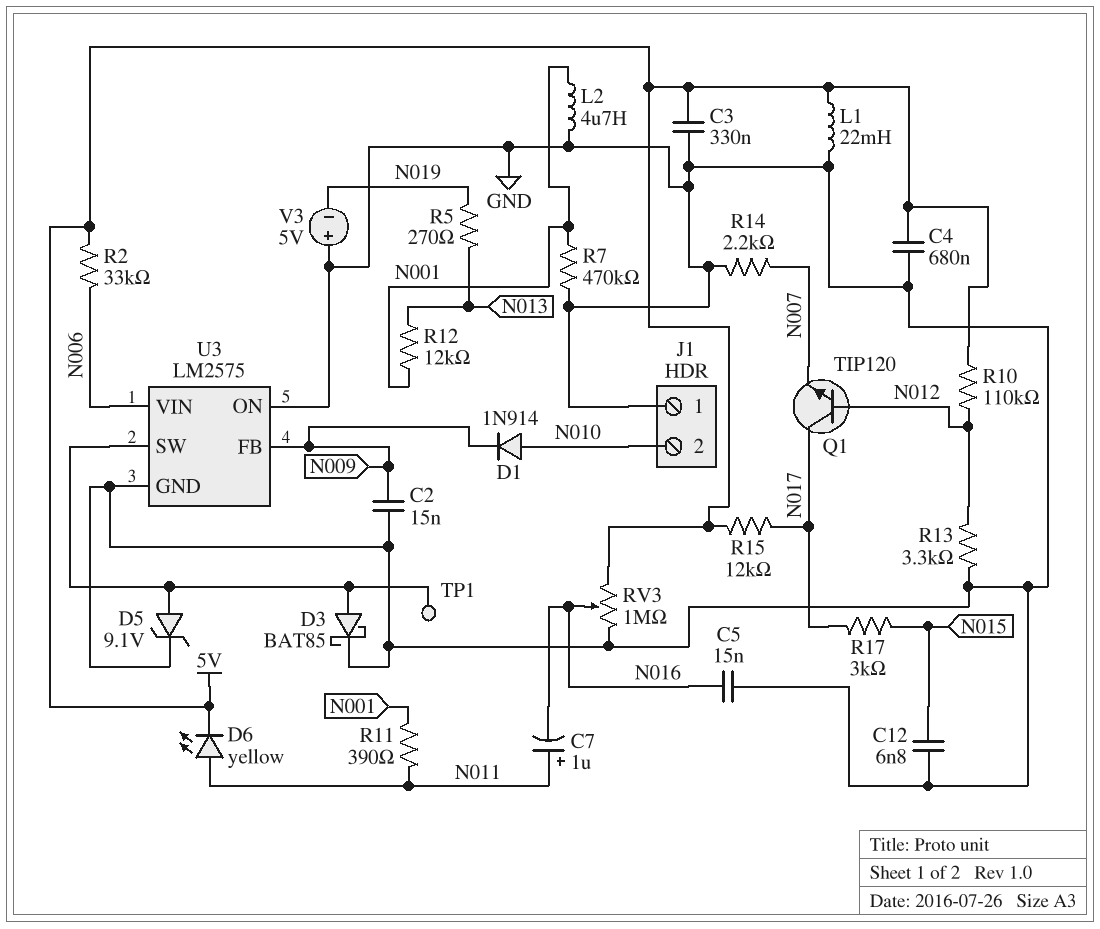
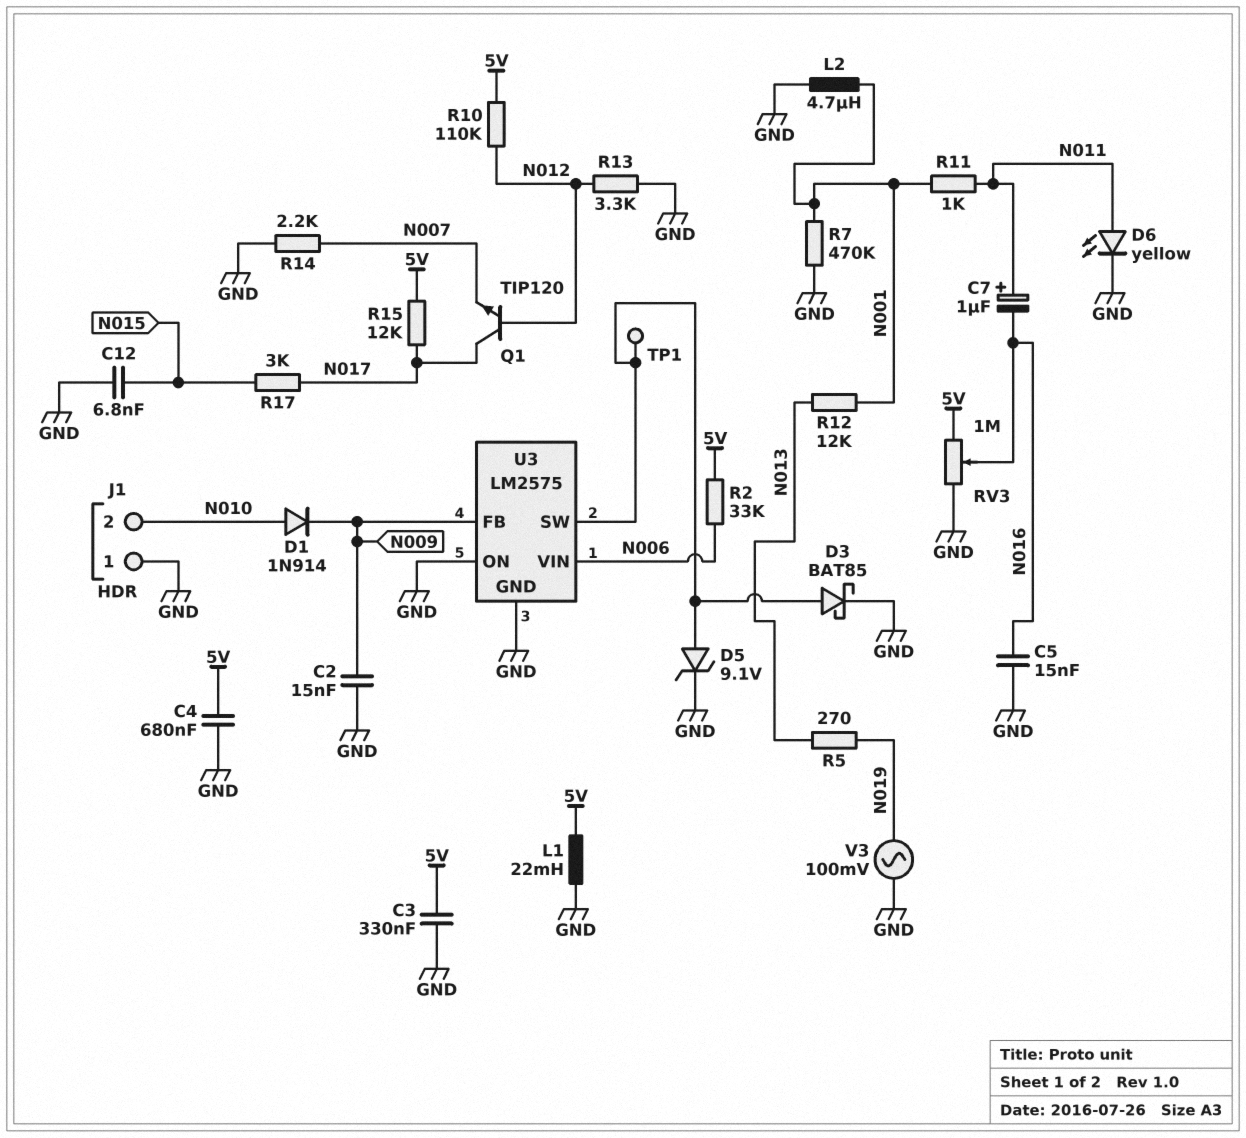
D6: LED yellow (A N011, K 5V) -> LED yellow (A N011, K GND)
R11: 390 (N001, N011) -> 1k (N001, N011)
V3: 5V (plus GND, minus N019) -> AC 100mV (GND, N019)

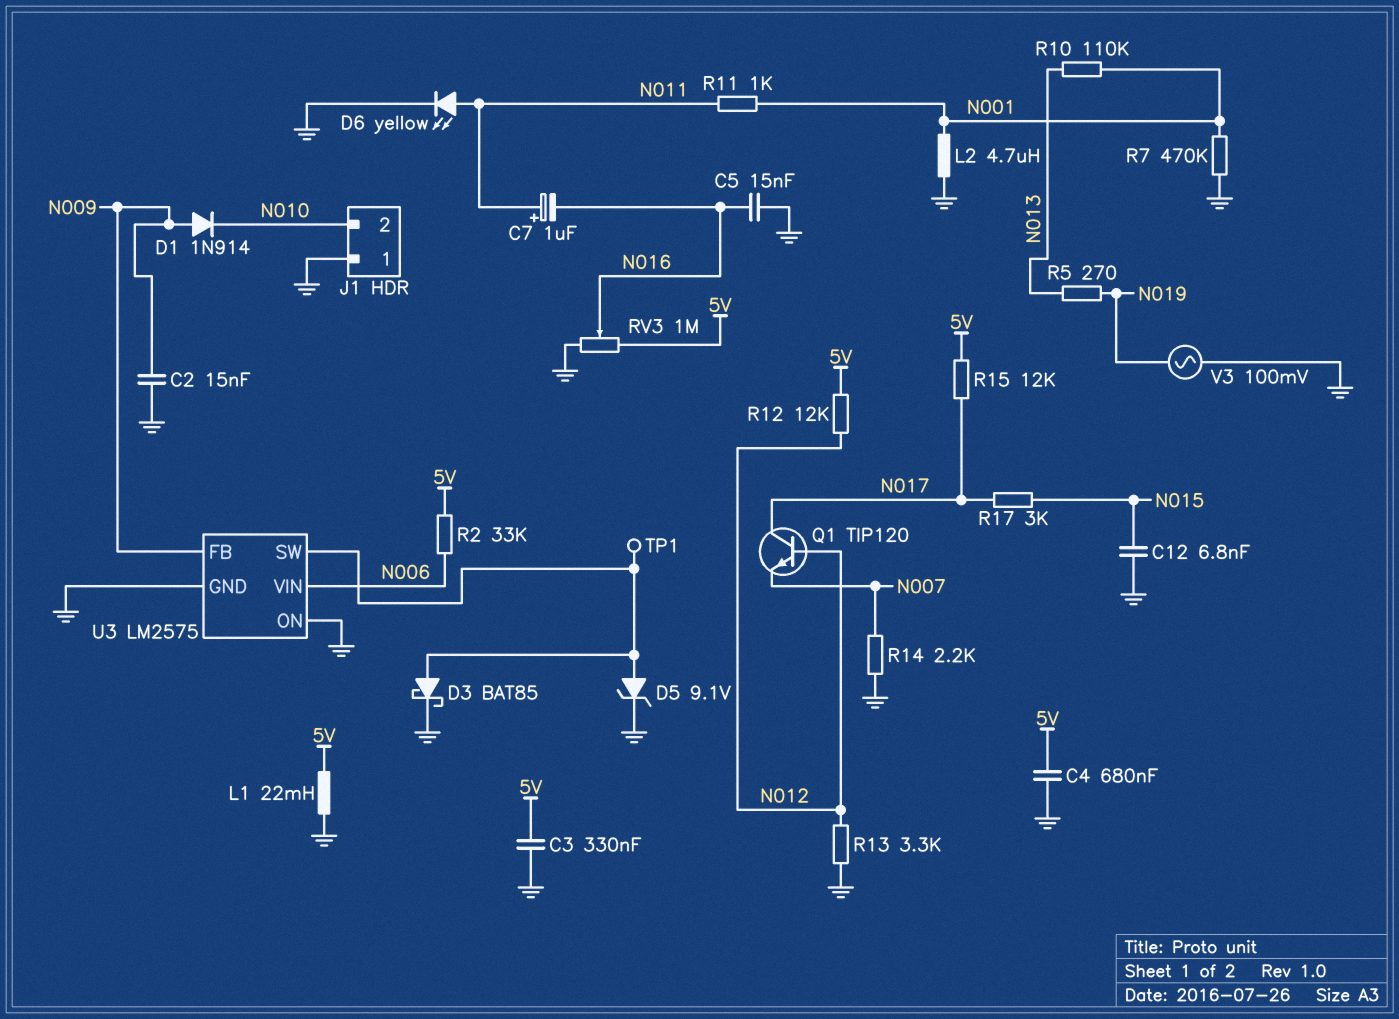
D1: diode 1N914 (A N010, K N009) -> diode 1N914 (A N009, K N010)
R10: 110k (5V, N012) -> 110k (N001, N013)
R12: 12k (N001, N013) -> 12k (5V, N012)

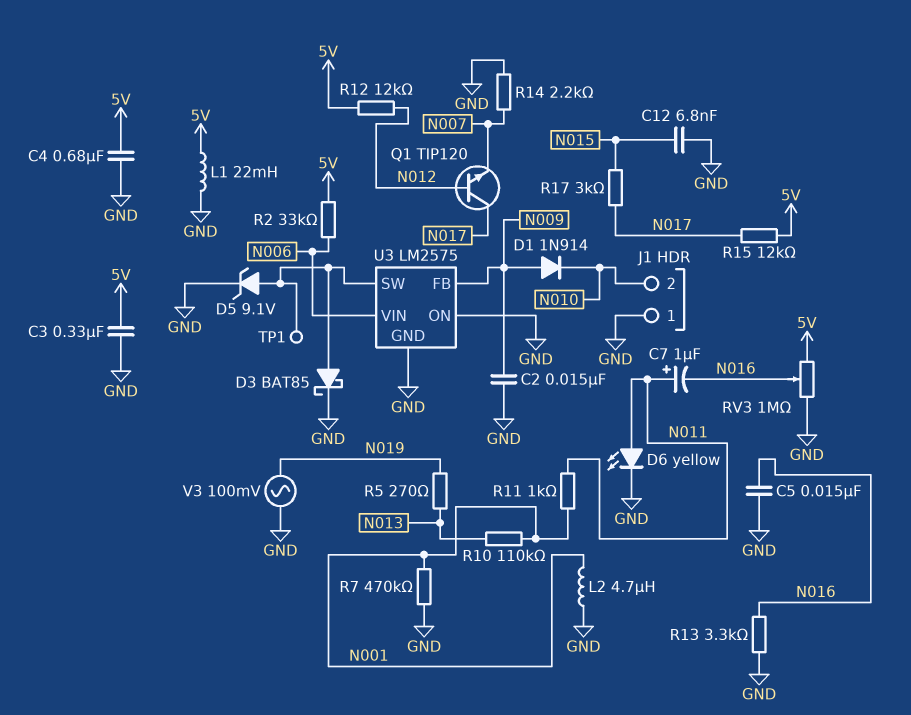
R13: 3.3k (GND, N012) -> 3.3k (GND, N016)

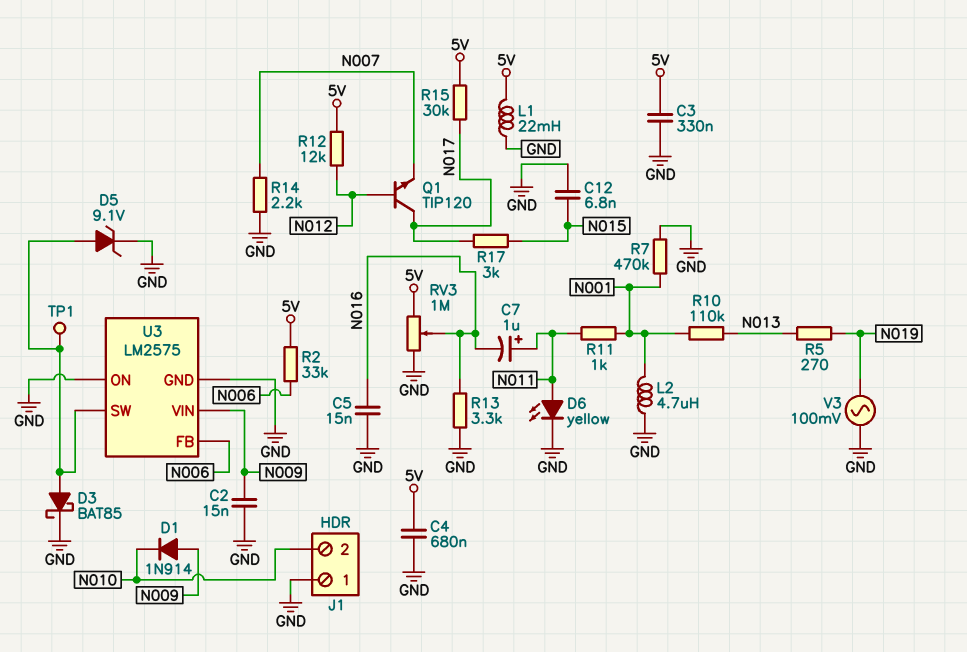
R15: 12k (5V, N017) -> 30k (5V, N017)
U3 pin FB: N009 -> N006
U3 pin VIN: N006 -> N009

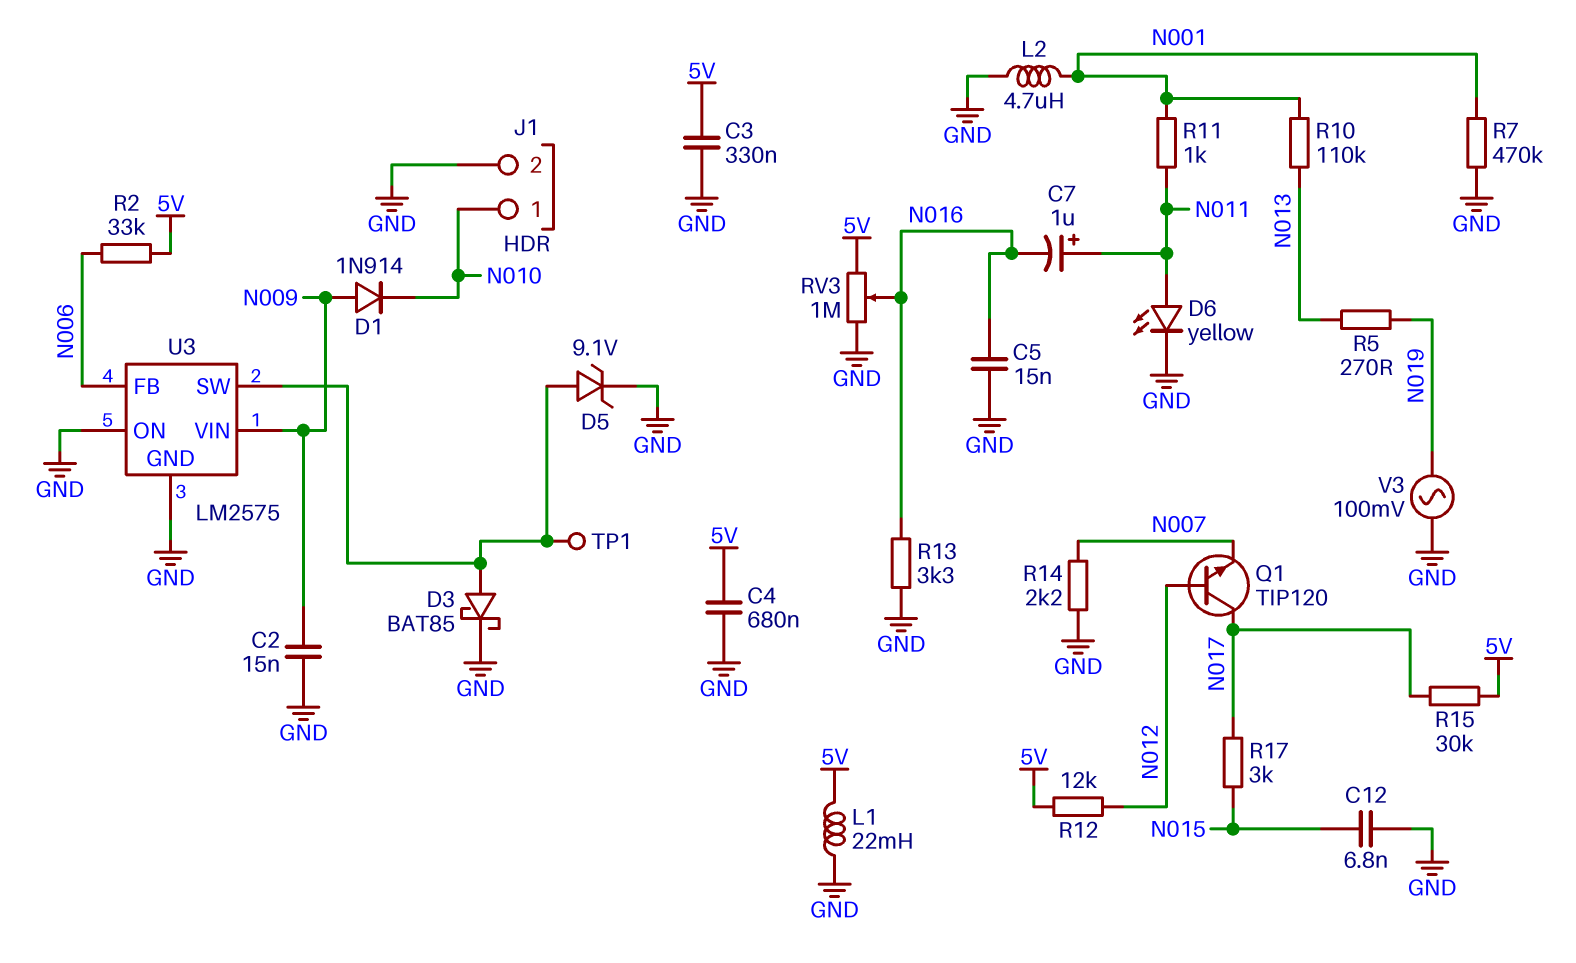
J1 pin 1: GND -> N010
J1 pin 2: N010 -> GND

